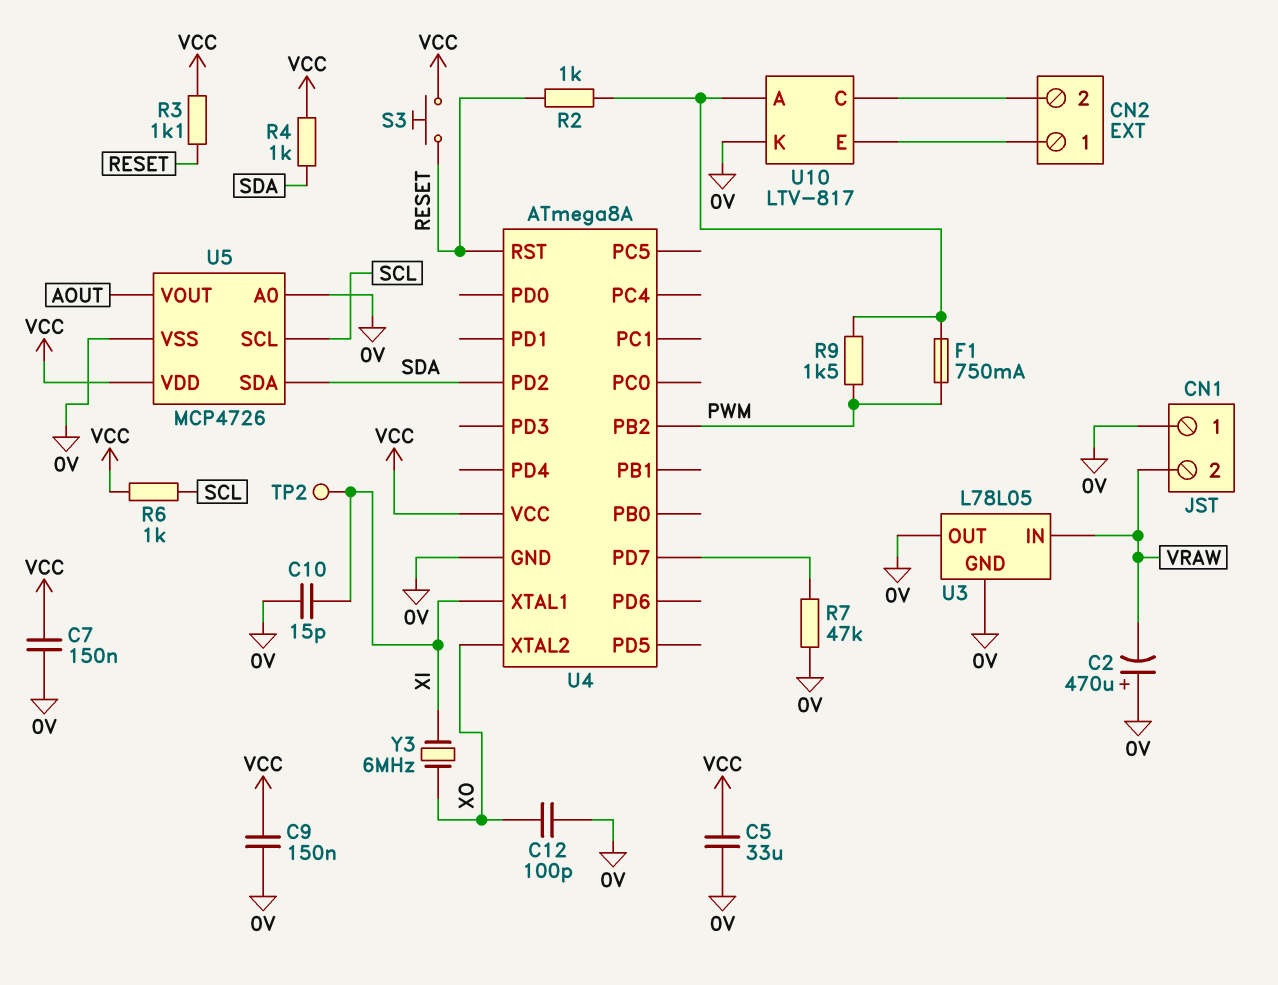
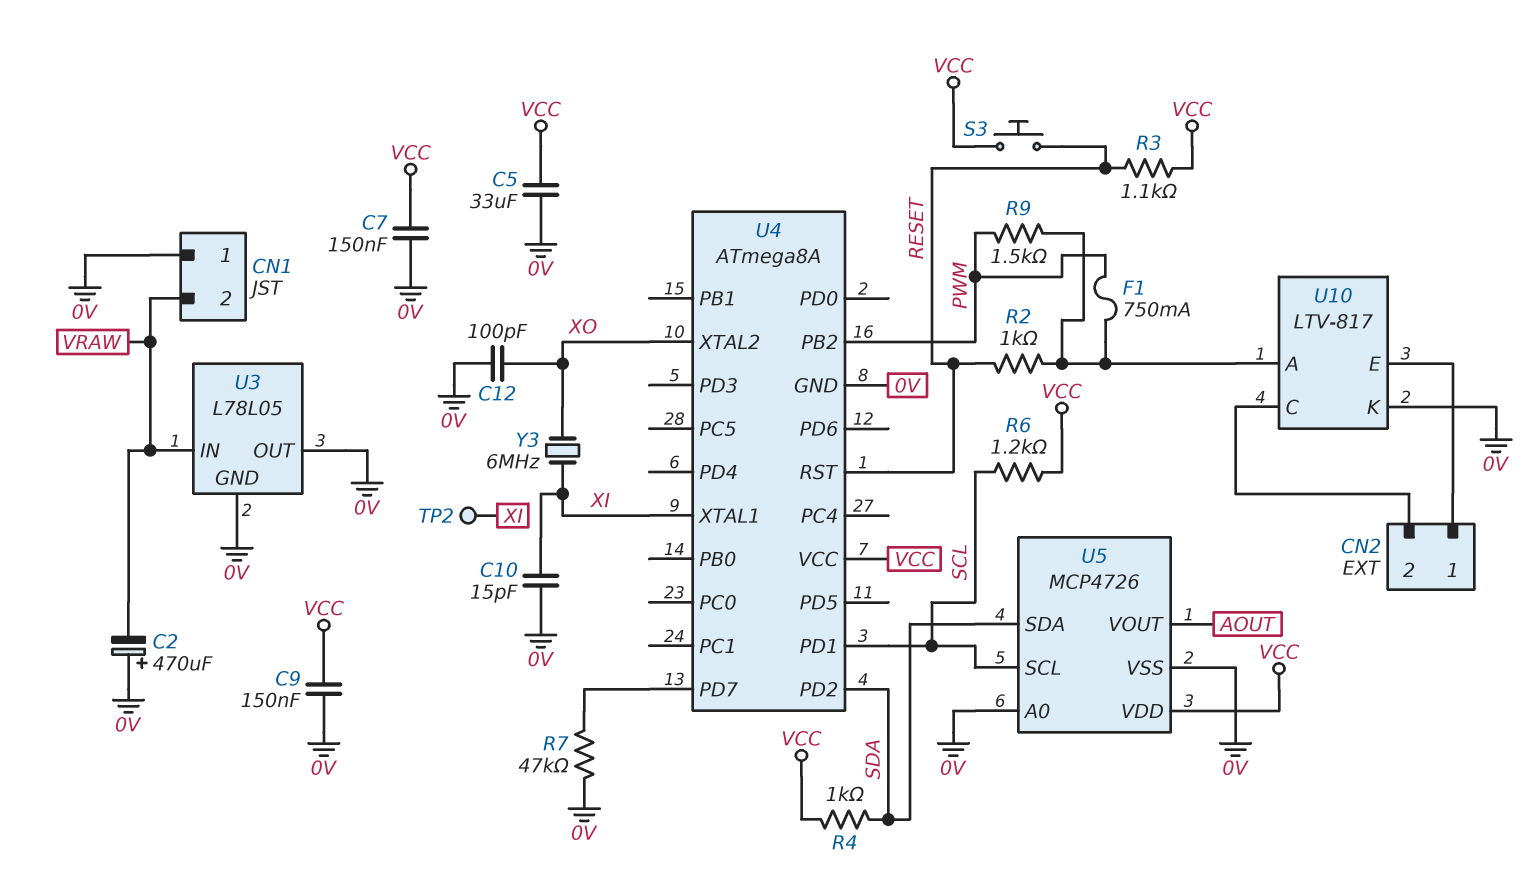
R6: 1k (SCL, VCC) -> 1.2k (SCL, VCC)
U4 pin PD1: none -> SCL

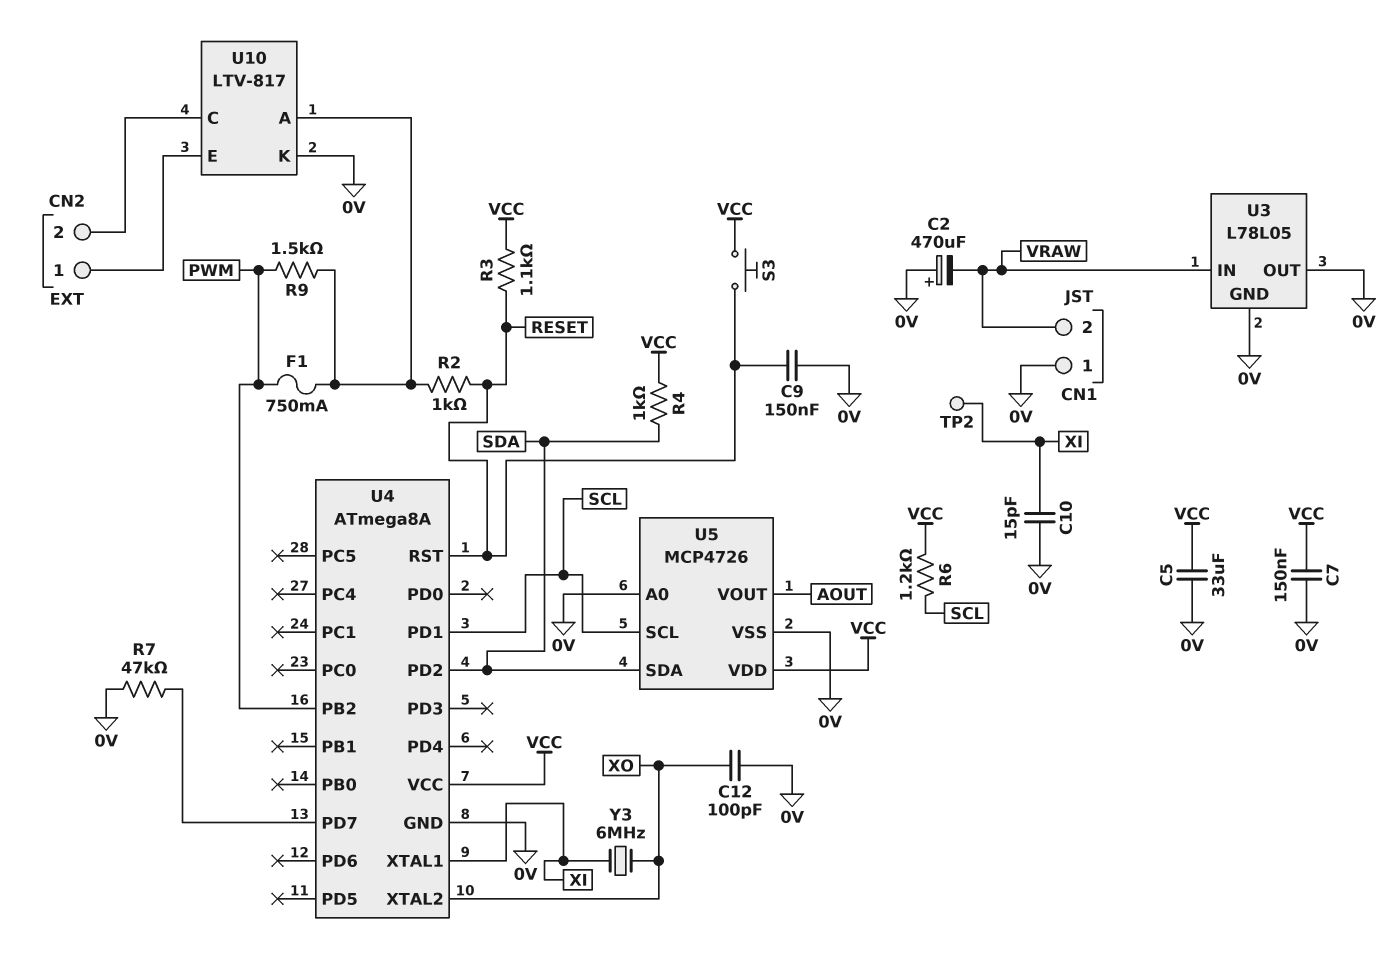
C9: 150nF (0V, VCC) -> 150nF (0V, RESET)

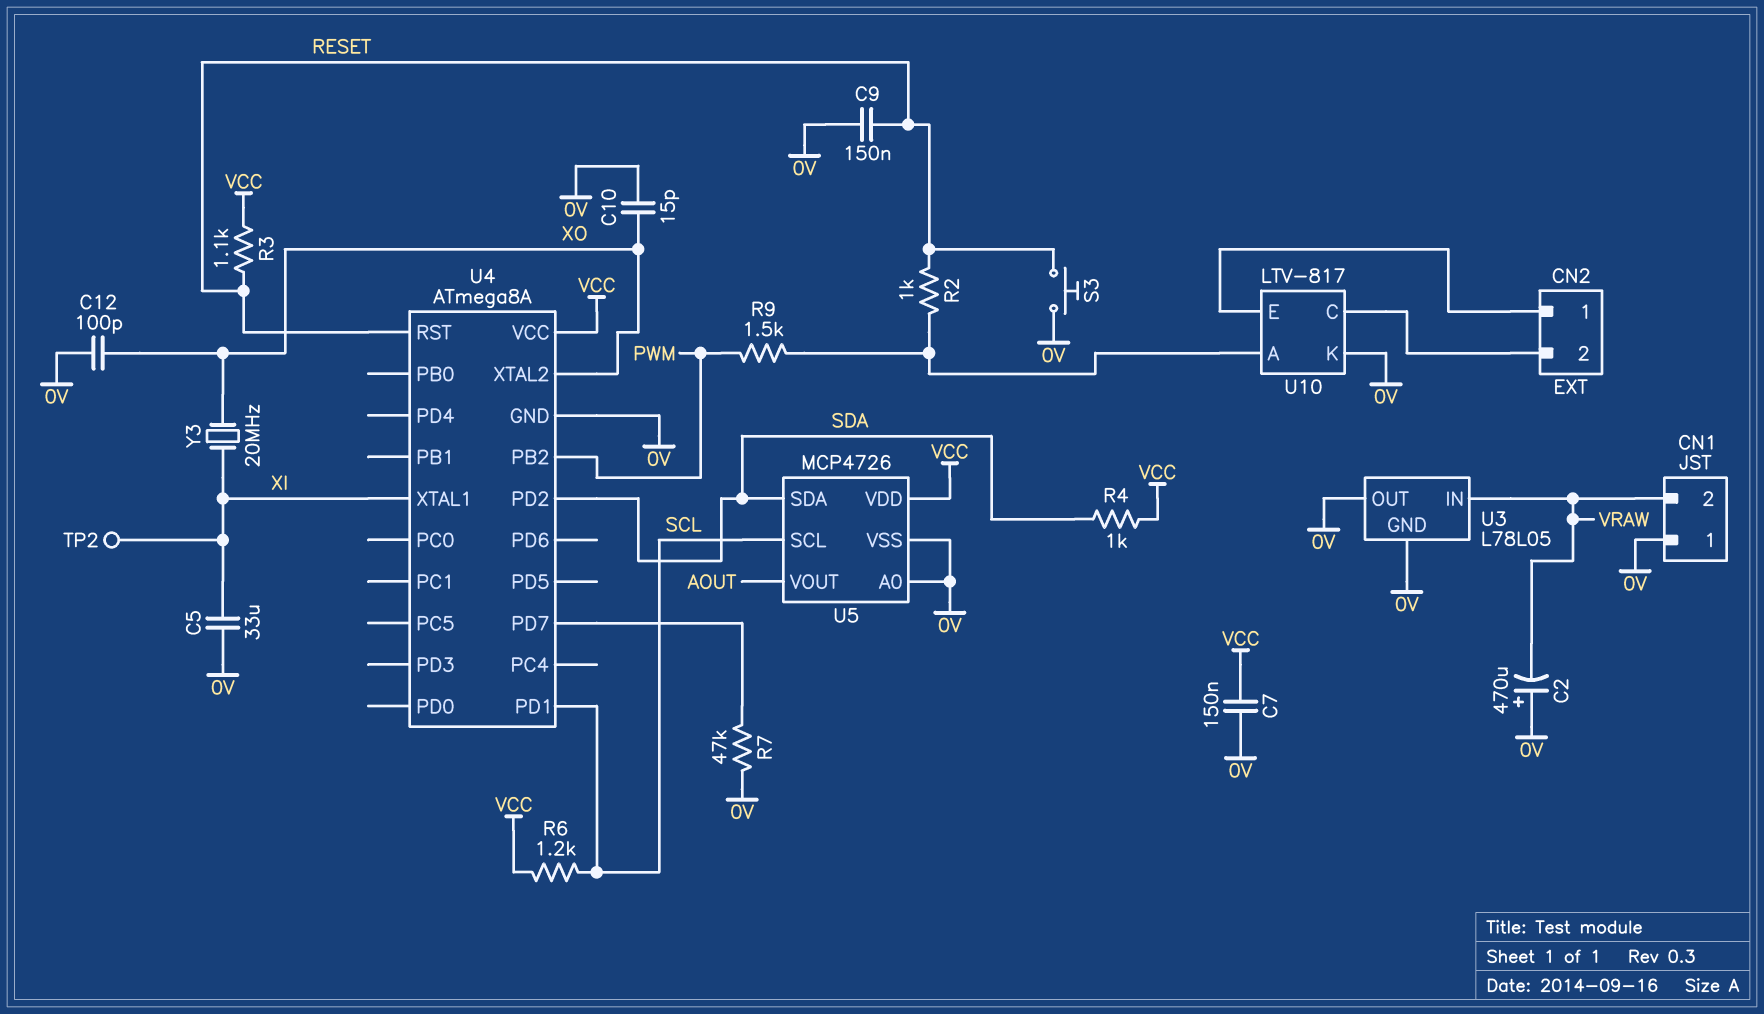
C5: 33uF (0V, VCC) -> 33uF (0V, XI)
C10: 15pF (0V, XI) -> 15pF (0V, XO)
F1: 750mA (PWM, U10/A) -> none
S3: button (RESET, VCC) -> button (0V, RESET)
Y3: 6MHz (XI, XO) -> 20MHz (XI, XO)

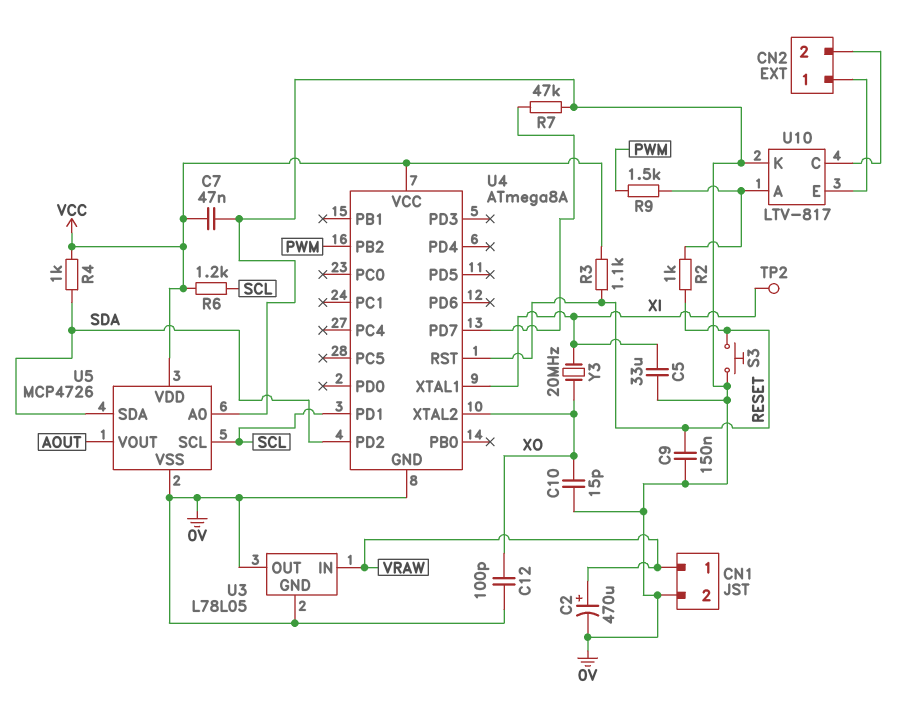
C2: 470uF (plus 0V, minus VRAW) -> 470uF (plus VRAW, minus 0V)
C7: 150nF (0V, VCC) -> 47nF (0V, VCC)
CN1 pin 1: 0V -> VRAW
CN1 pin 2: VRAW -> 0V

